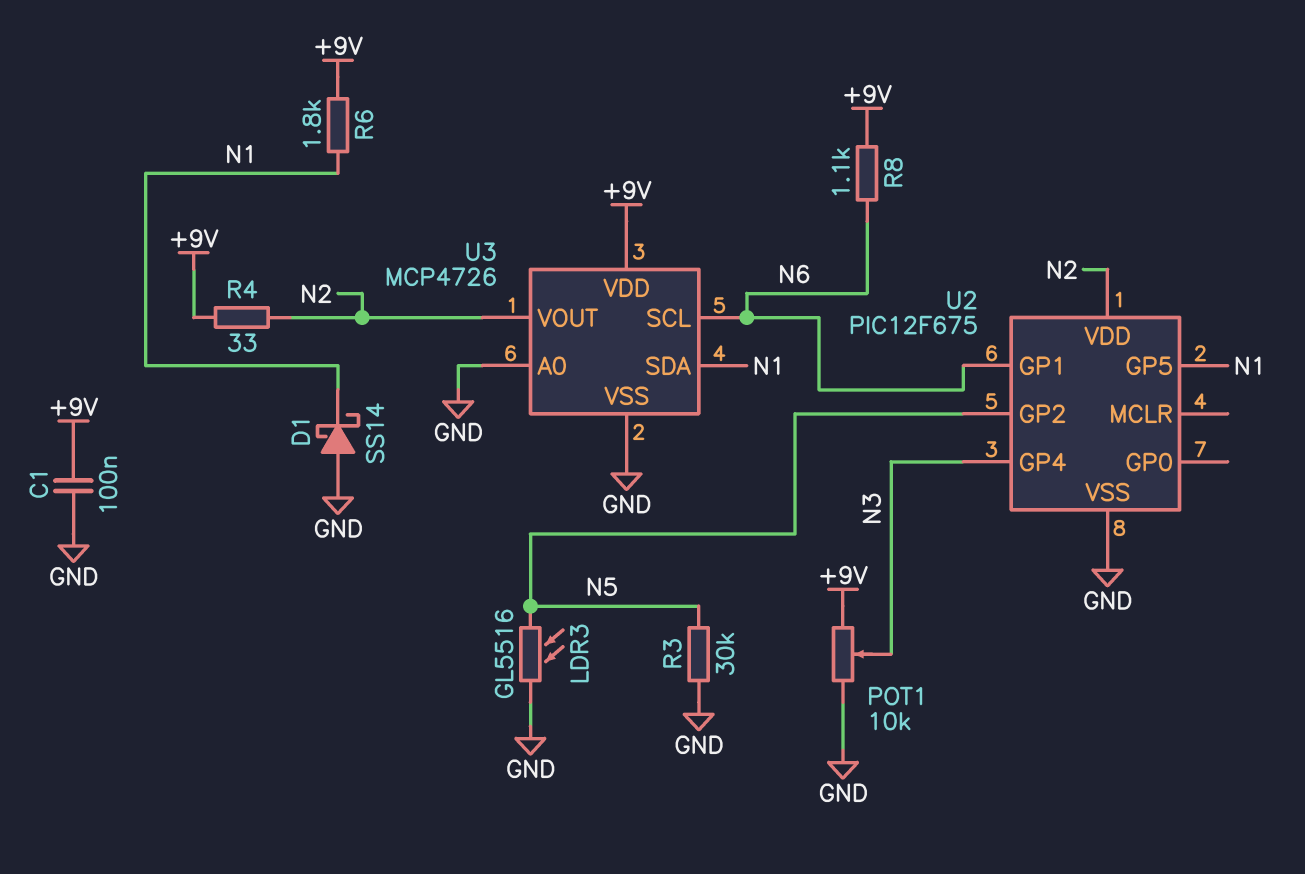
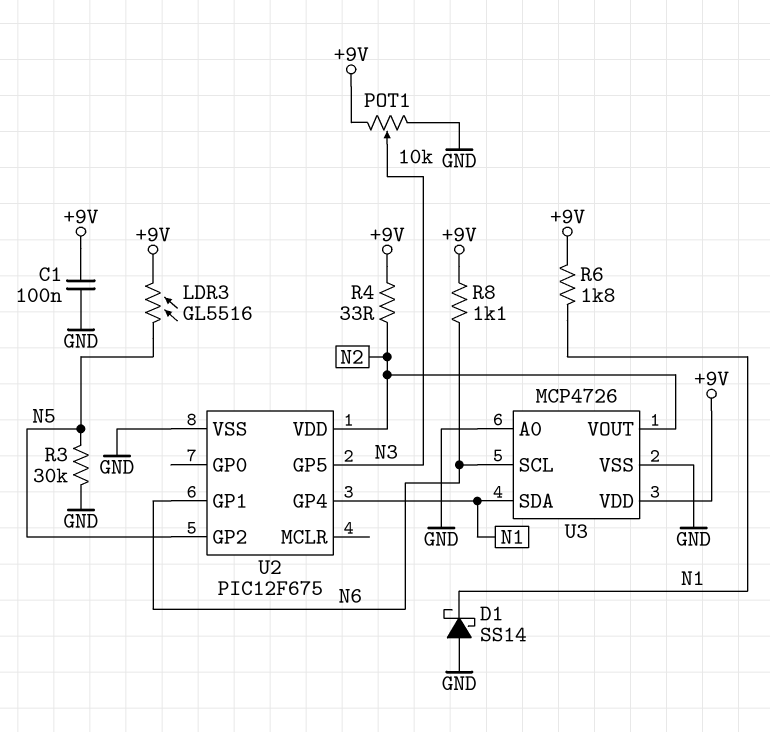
LDR3: GL5516 (GND, N5) -> GL5516 (+9V, N5)
U2 pin GP4: N3 -> N1
U2 pin GP5: N1 -> N3

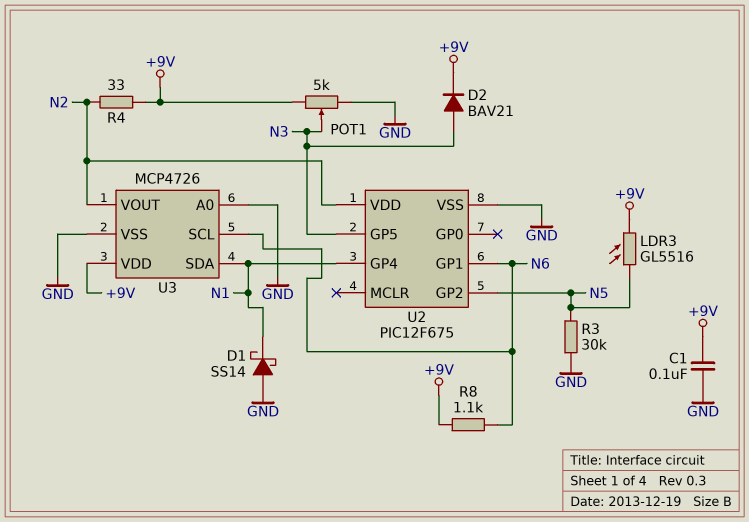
D2: none -> diode BAV21 (A N3, K +9V)
POT1: 10k (+9V, GND, wiper N3) -> 5k (+9V, GND, wiper N3)
R6: 1.8k (+9V, N1) -> none

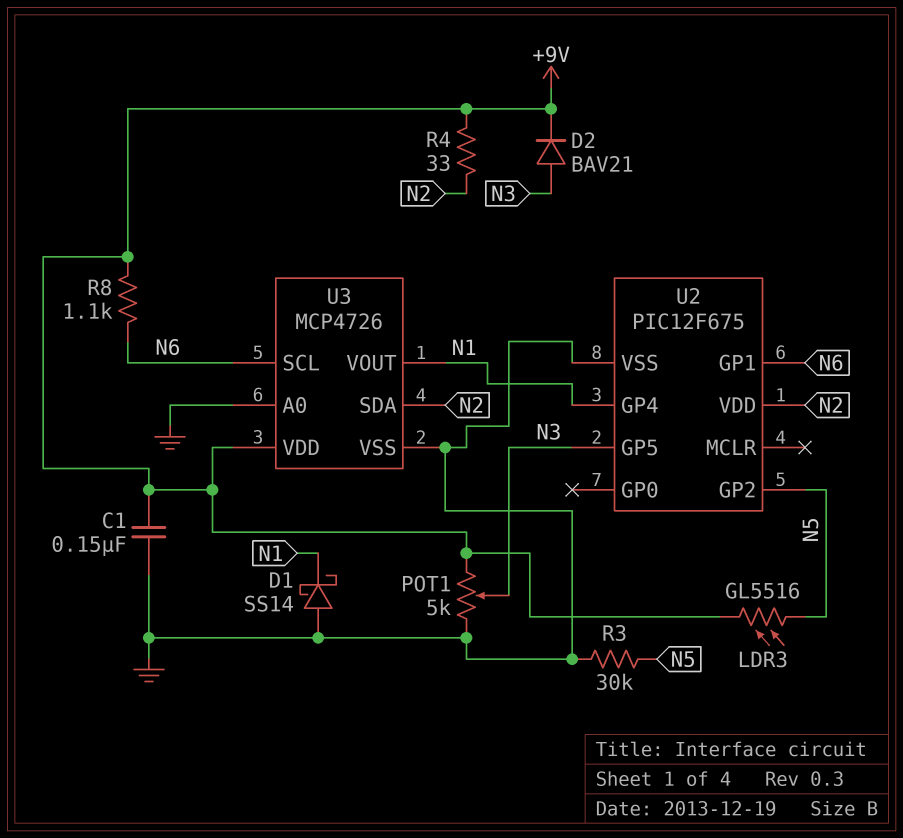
C1: 100nF (+9V, GND) -> 150nF (+9V, GND)
U3 pin SDA: N1 -> N2
U3 pin VOUT: N2 -> N1

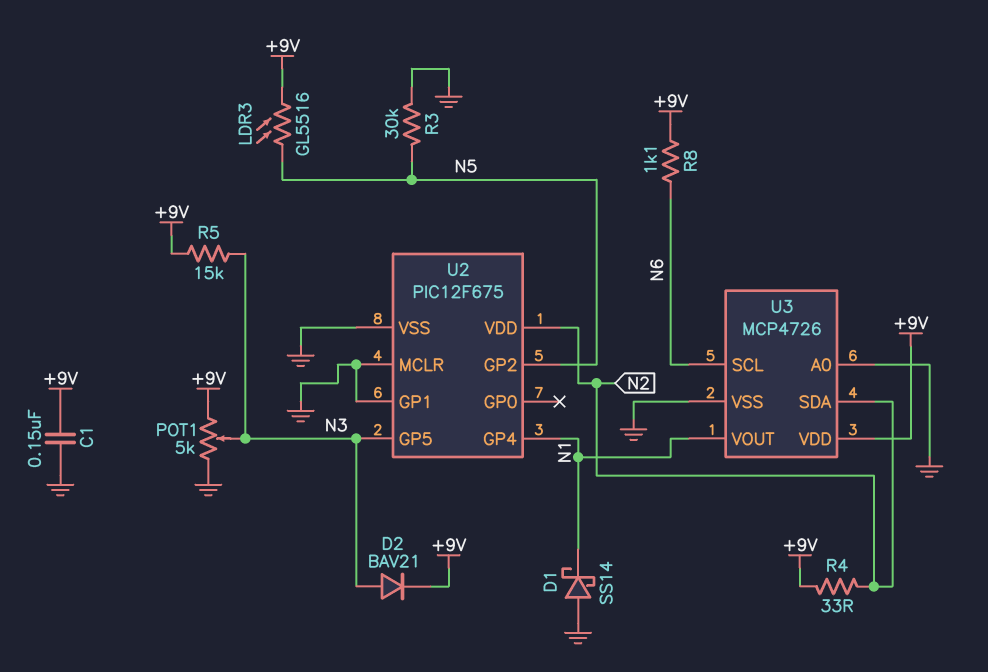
R5: none -> 15k (+9V, N3)
U2 pin GP1: N6 -> GND
U2 pin MCLR: none -> GND

